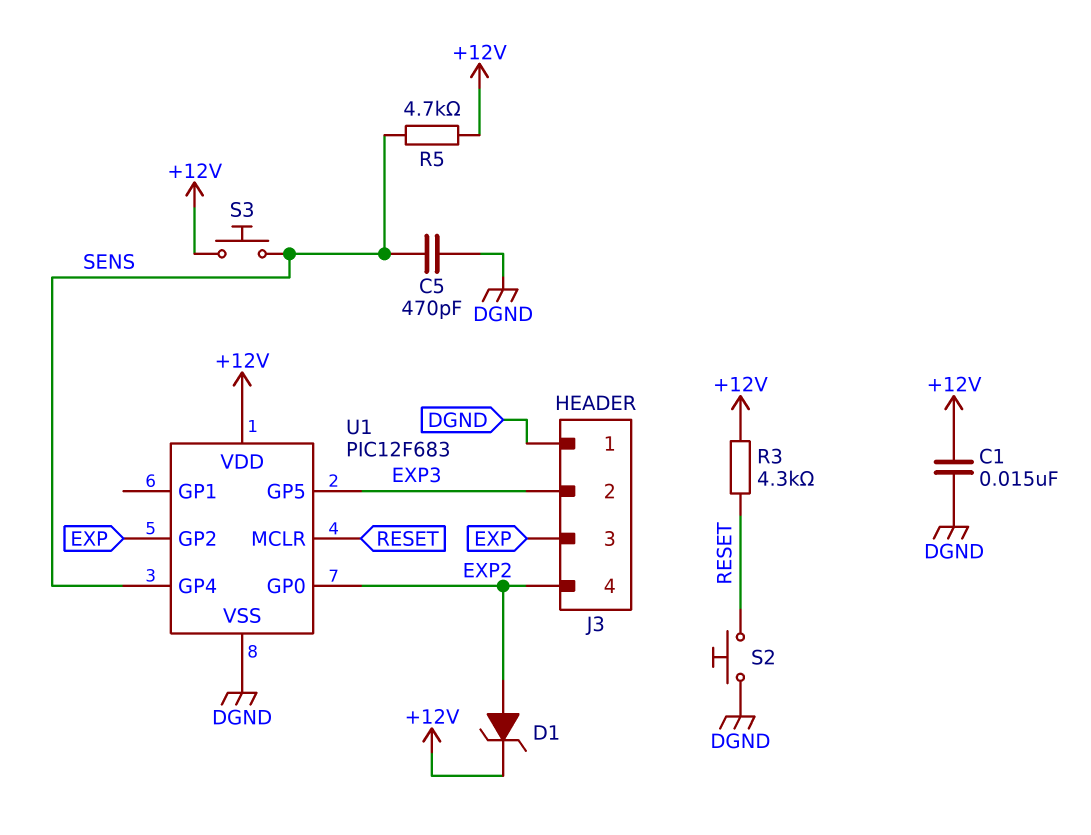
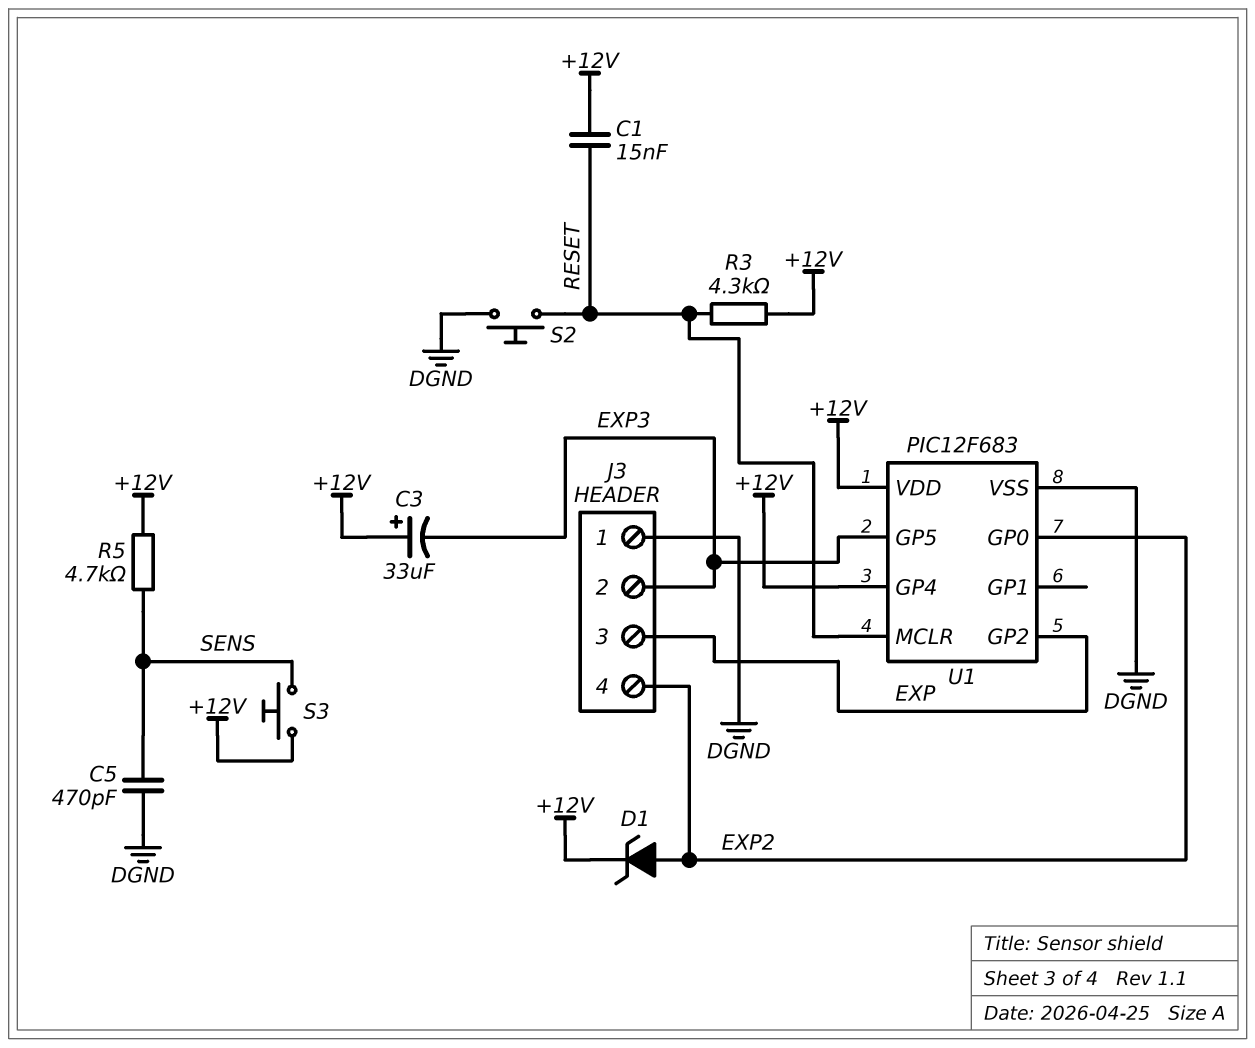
C1: 15nF (+12V, DGND) -> 15nF (+12V, RESET)
C3: none -> 33uF (plus +12V, minus EXP3)
U1 pin GP4: SENS -> +12V

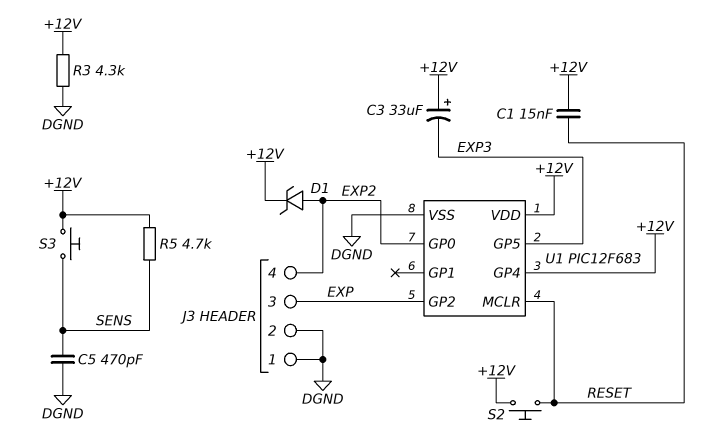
J3 pin 2: EXP3 -> DGND
R3: 4.3k (+12V, RESET) -> 4.3k (+12V, DGND)
S2: button (DGND, RESET) -> button (+12V, RESET)

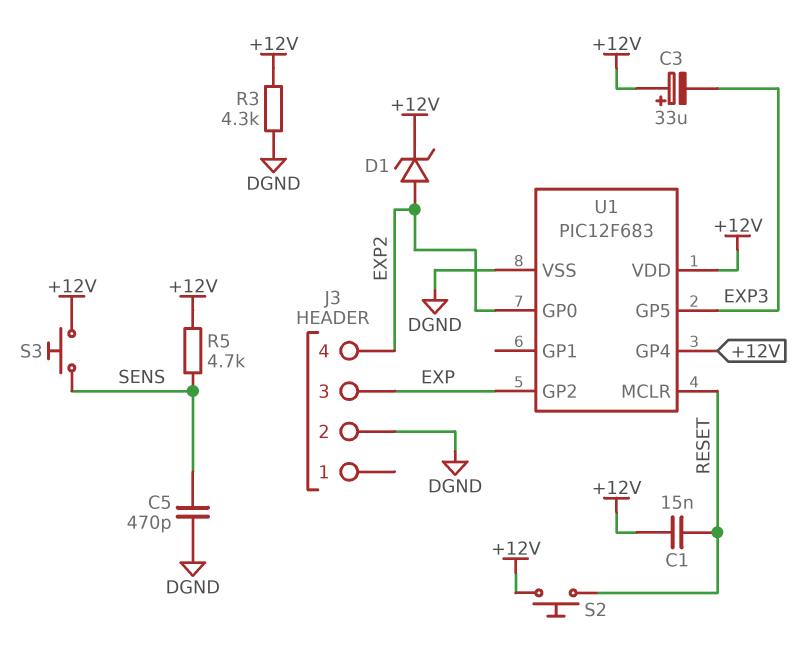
J3 pin 1: DGND -> none

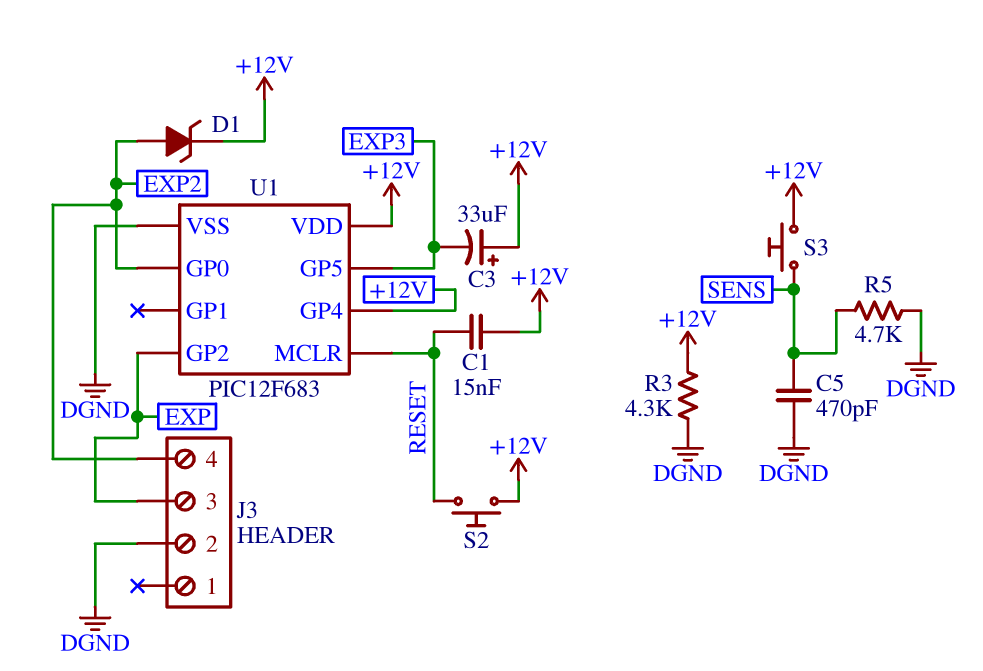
R5: 4.7k (+12V, SENS) -> 4.7k (DGND, SENS)

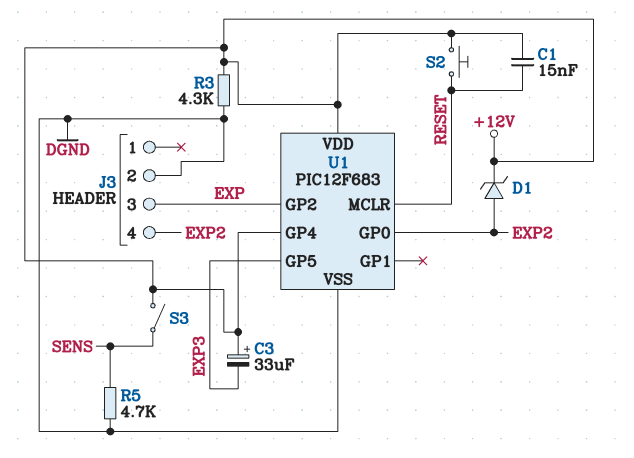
C5: 470pF (DGND, SENS) -> none
S3: button (+12V, SENS) -> switch (+12V, SENS)

